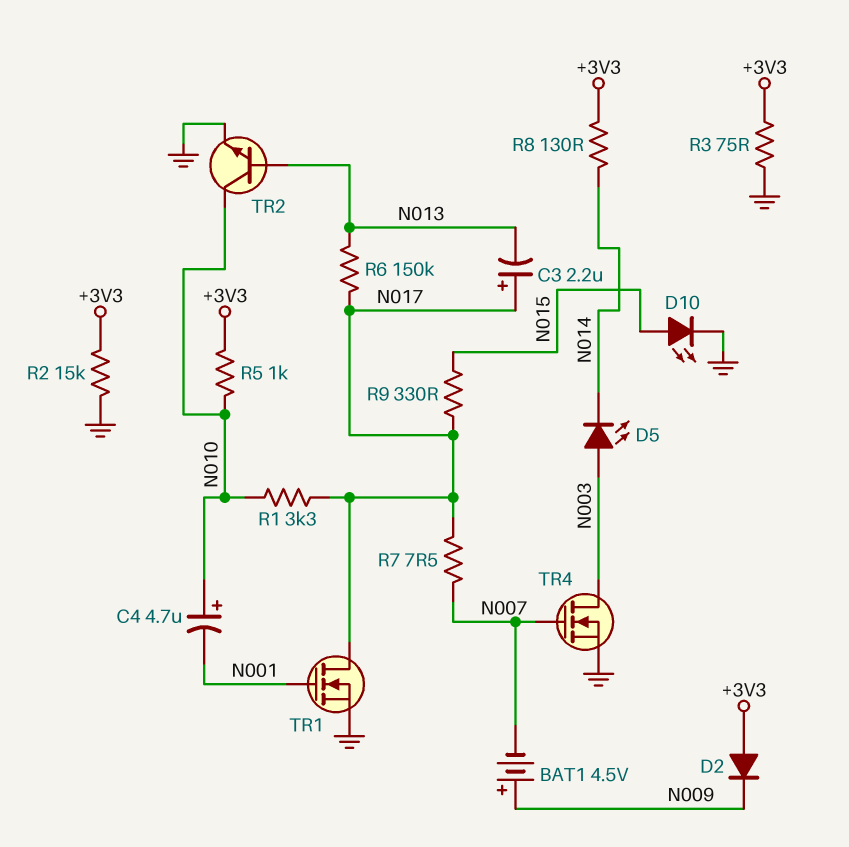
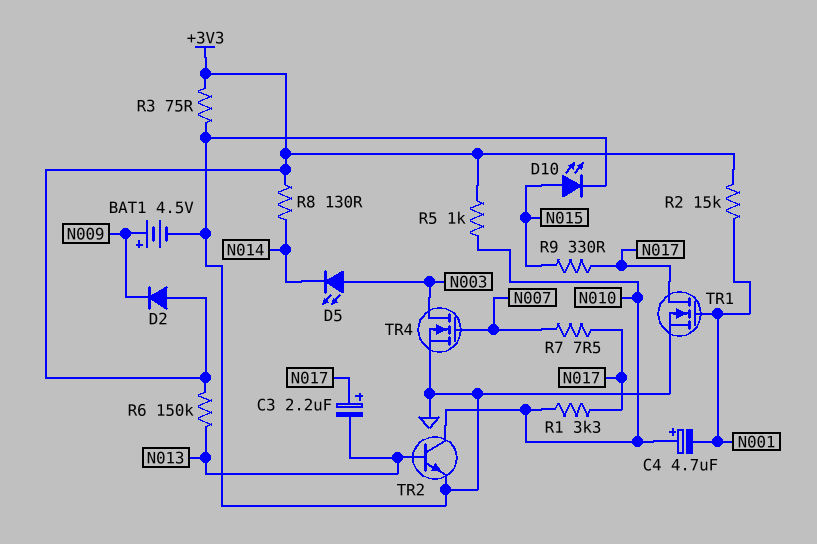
BAT1: 4.5V (plus N009, minus N007) -> 4.5V (plus N009, minus GND)
R2: 15k (+3V3, GND) -> 15k (+3V3, N001)
R6: 150k (N013, N017) -> 150k (+3V3, N013)

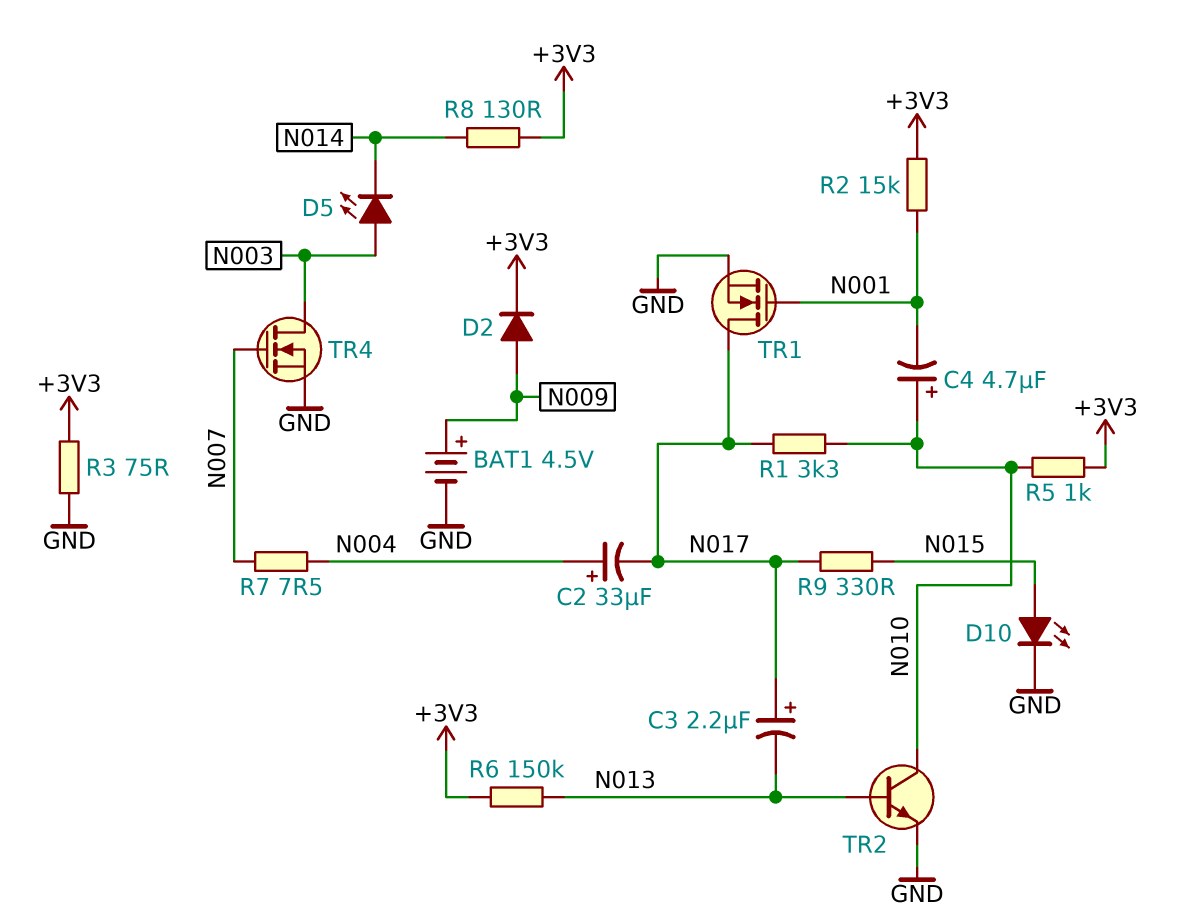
C2: none -> 33uF (plus N004, minus N017)
D2: diode (A +3V3, K N009) -> diode (A N009, K +3V3)
R7: 7.5 (N007, N017) -> 7.5 (N004, N007)

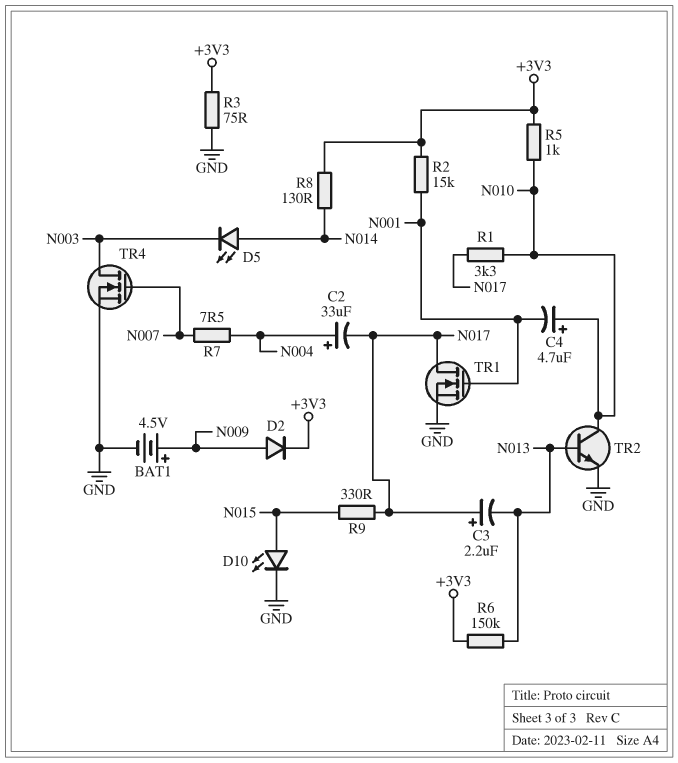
D5: LED (A N003, K N014) -> LED (A N014, K N003)

